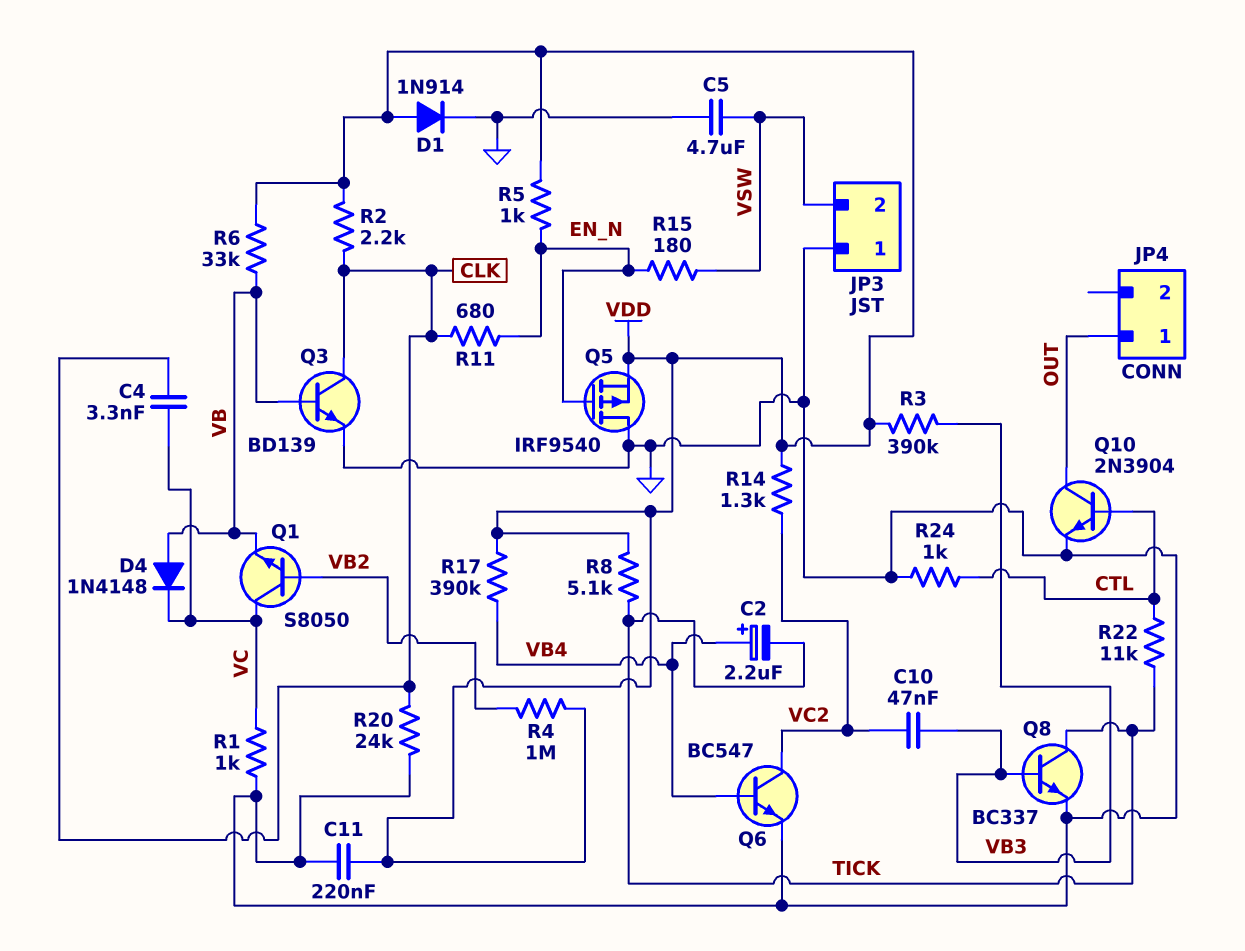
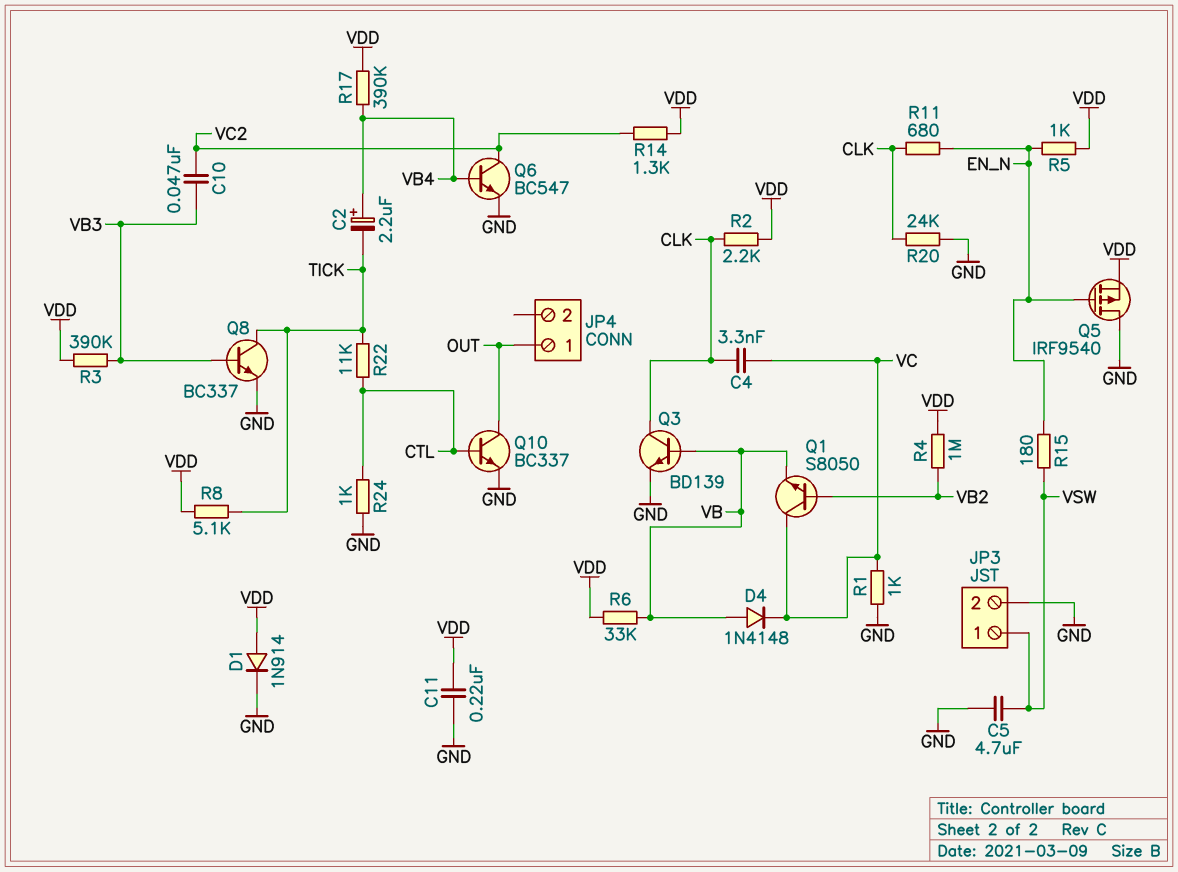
JP3 pin 1: GND -> VSW
JP3 pin 2: VSW -> GND
Q10: NPN 2N3904 (B CTL, C OUT, E GND) -> NPN BC337 (B CTL, C OUT, E GND)

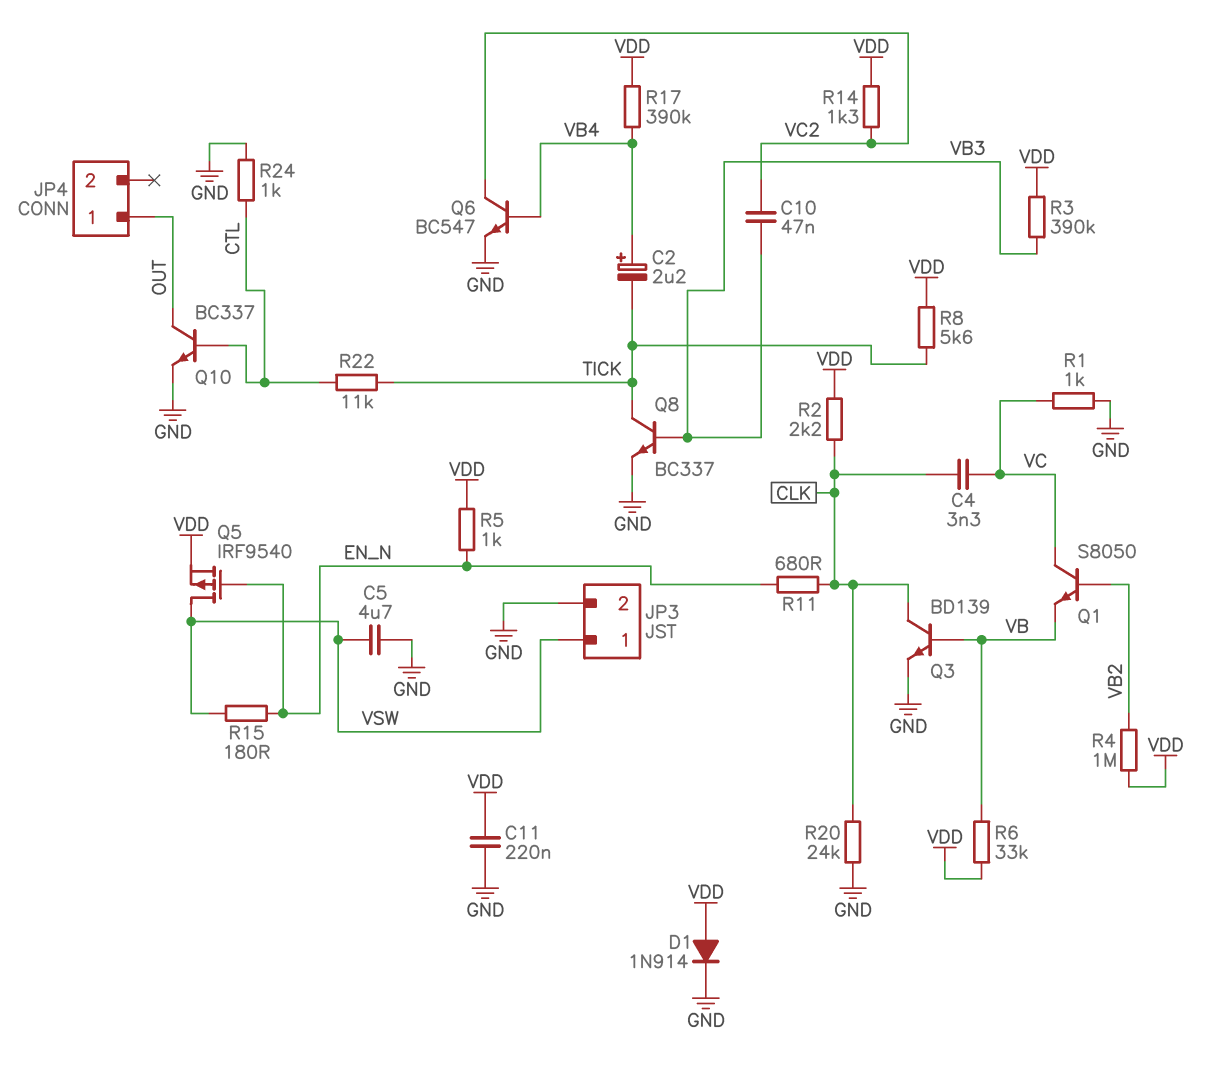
D4: diode 1N4148 (A VB, K VC) -> none
Q5: PMOS IRF9540 (G EN_N, D GND, S VDD) -> PMOS IRF9540 (G EN_N, D VSW, S VDD)
R8: 5.1k (TICK, VDD) -> 5.6k (TICK, VDD)

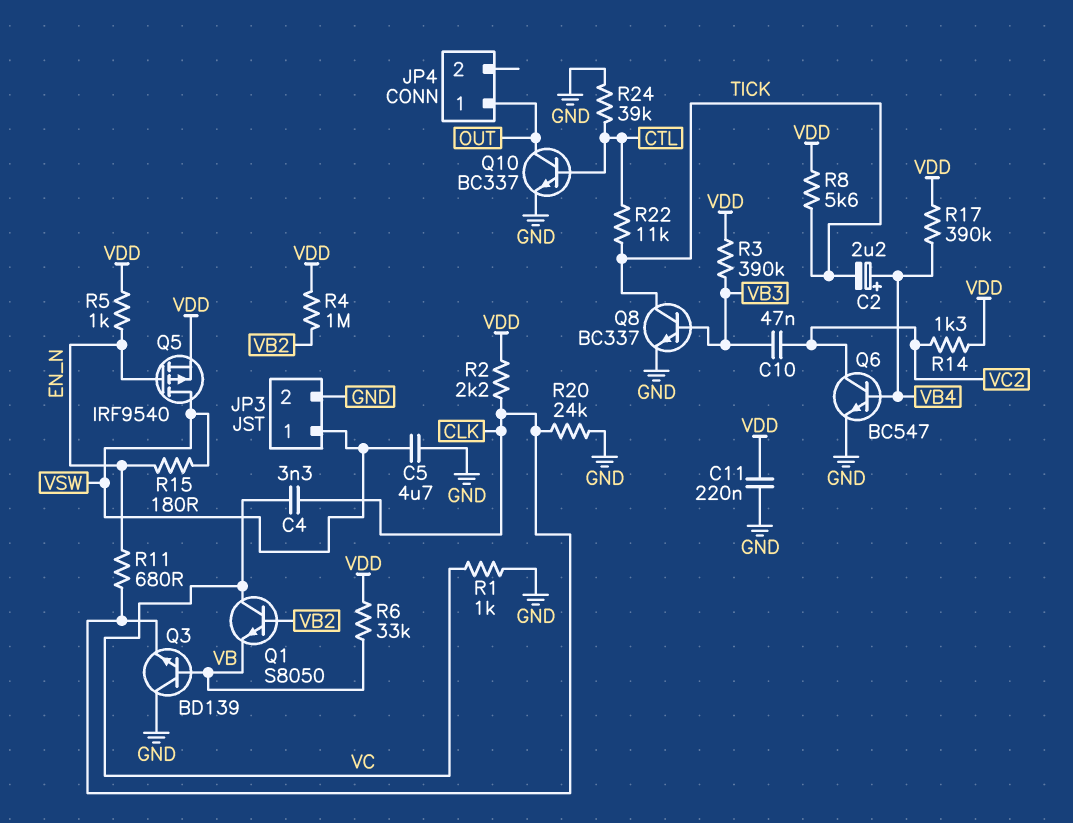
D1: diode 1N914 (A VDD, K GND) -> none
Q3: NPN BD139 (B VB, C CLK, E GND) -> NPN BD139 (B VB, C GND, E CLK)
R24: 1k (CTL, GND) -> 39k (CTL, GND)

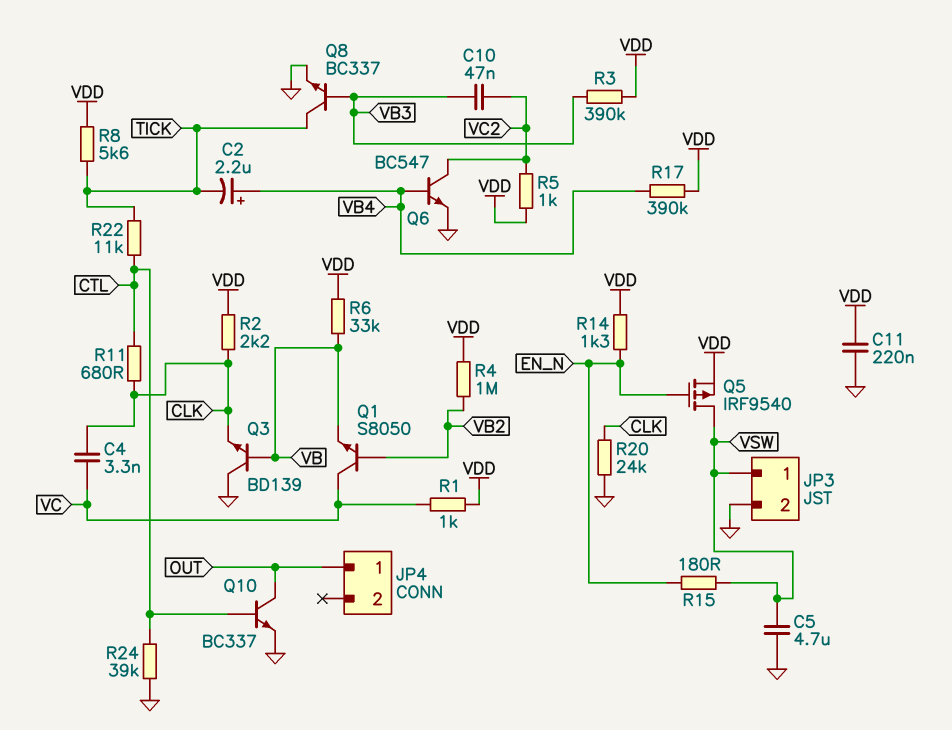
R1: 1k (GND, VC) -> 1k (VC, VDD)
R5: 1k (EN_N, VDD) -> 1k (VC2, VDD)
R11: 680 (CLK, EN_N) -> 680 (CLK, CTL)
R14: 1.3k (VC2, VDD) -> 1.3k (EN_N, VDD)

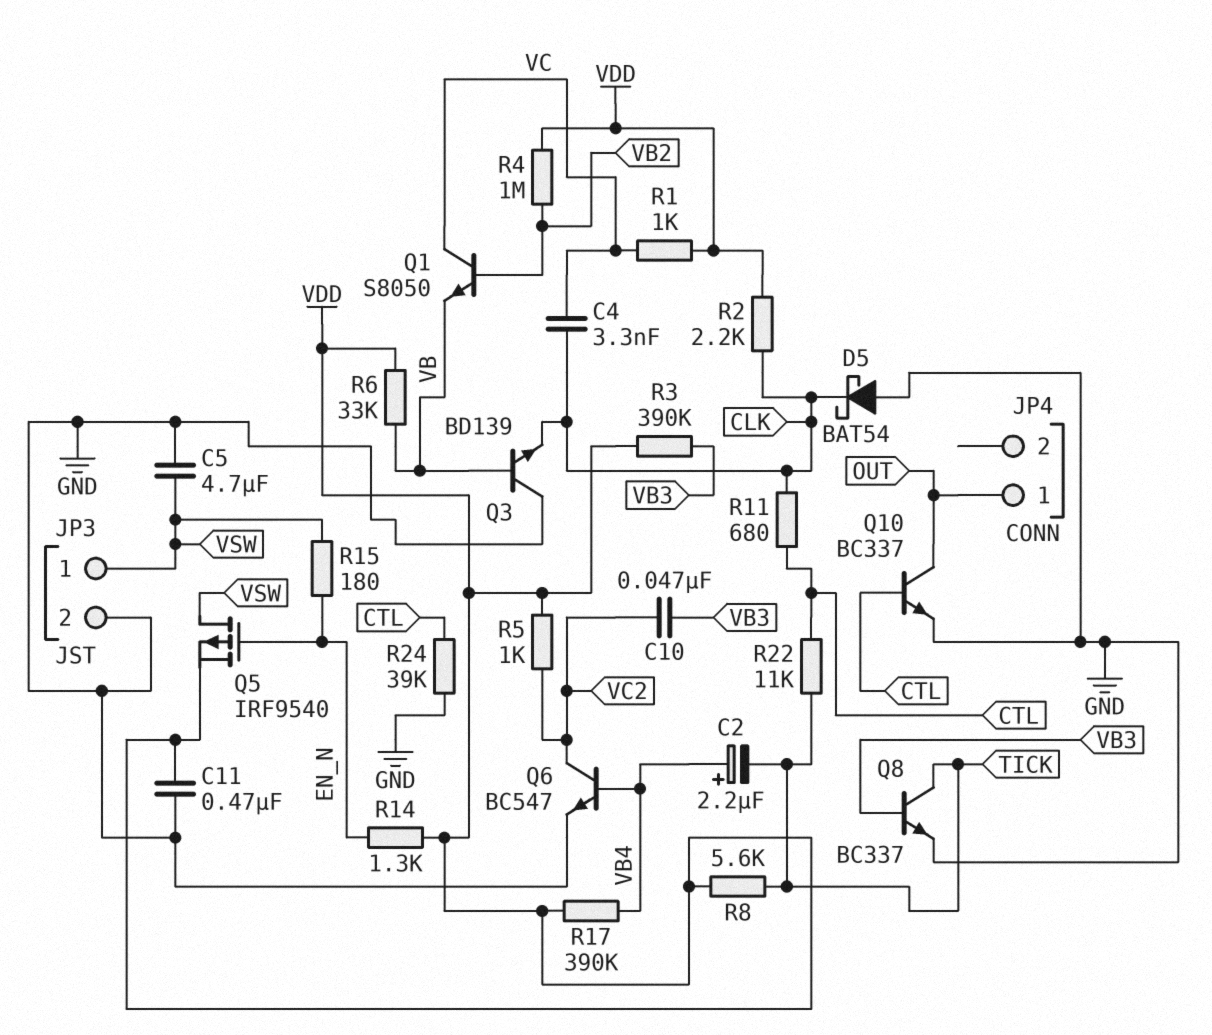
C11: 220nF (GND, VDD) -> 470nF (GND, VDD)
D5: none -> schottky BAT54 (A GND, K CLK)
R20: 24k (CLK, GND) -> none

